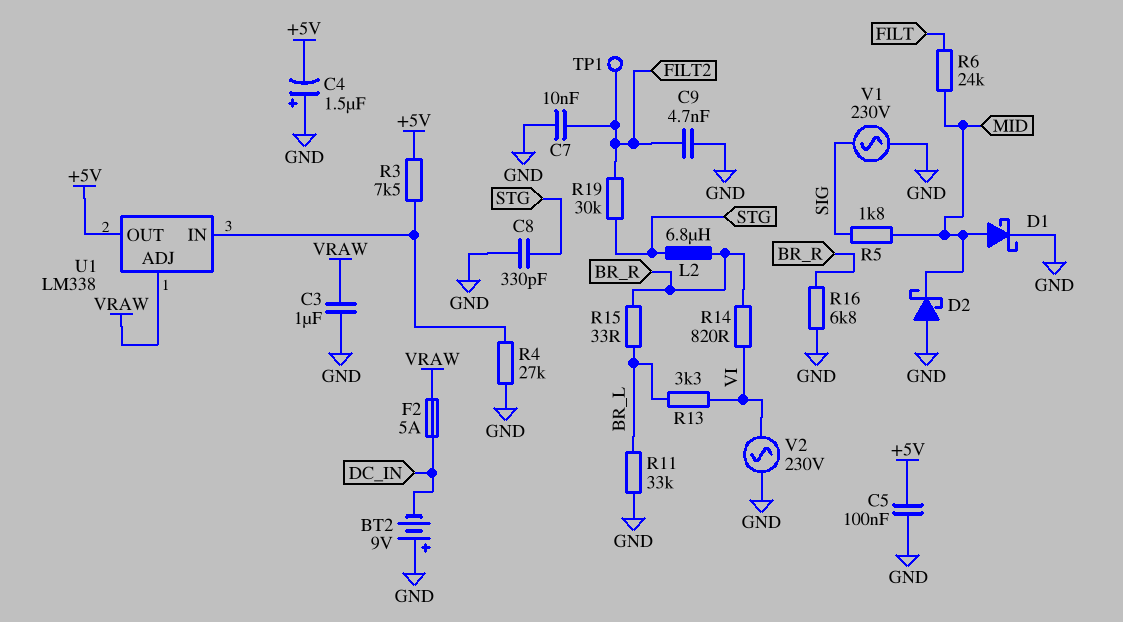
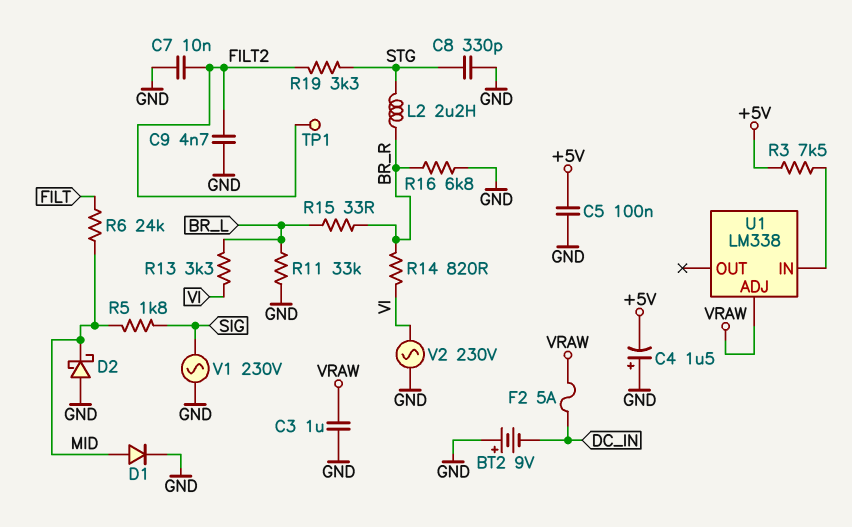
D1: schottky (A MID, K GND) -> diode (A MID, K GND)
L2: 6.8uH (BR_R, STG) -> 2.2uH (BR_R, STG)
R4: 27k (GND, U1/IN) -> none
R19: 30k (FILT2, STG) -> 3.3k (FILT2, STG)
U1 pin OUT: +5V -> none

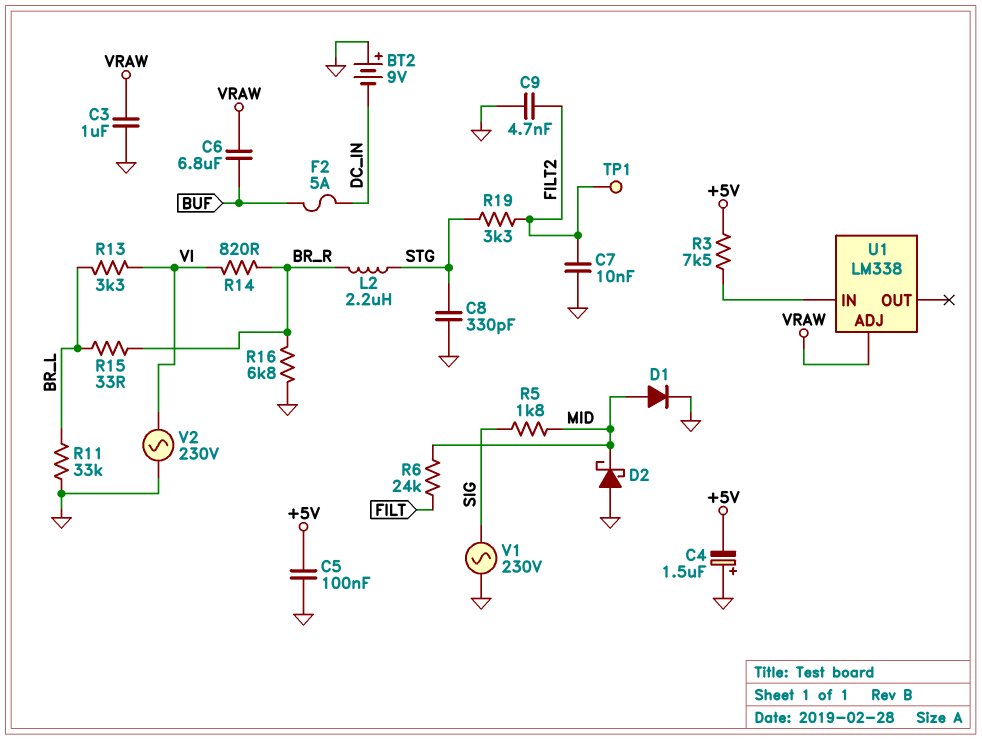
C6: none -> 6.8uF (BUF, VRAW)
F2: 5A (DC_IN, VRAW) -> 5A (BUF, DC_IN)

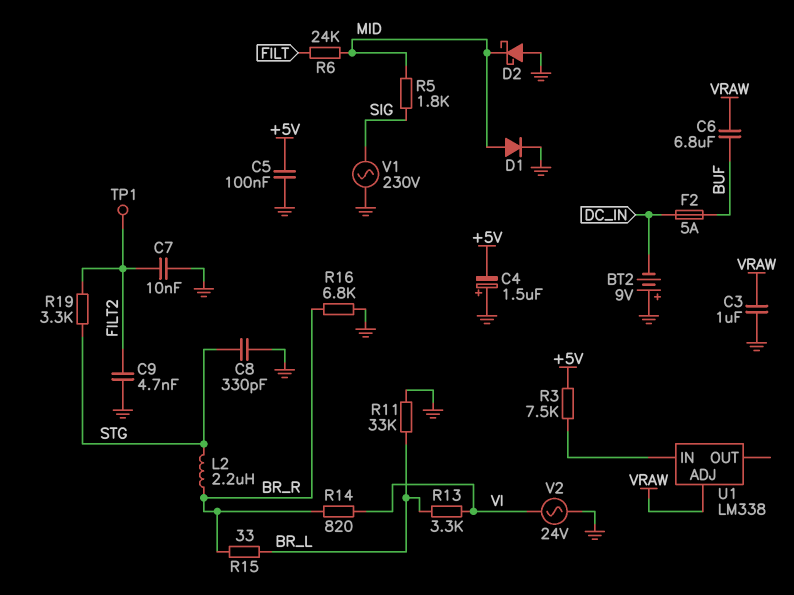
V2: AC 230V (GND, VI) -> AC 24V (GND, VI)

